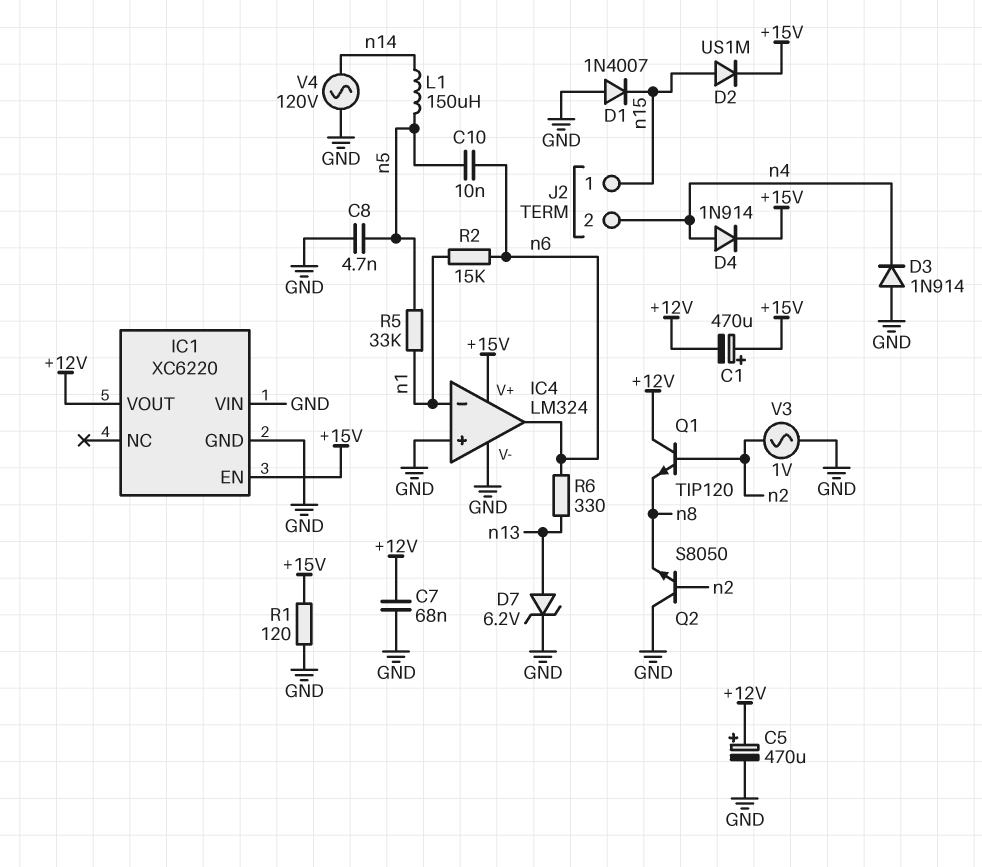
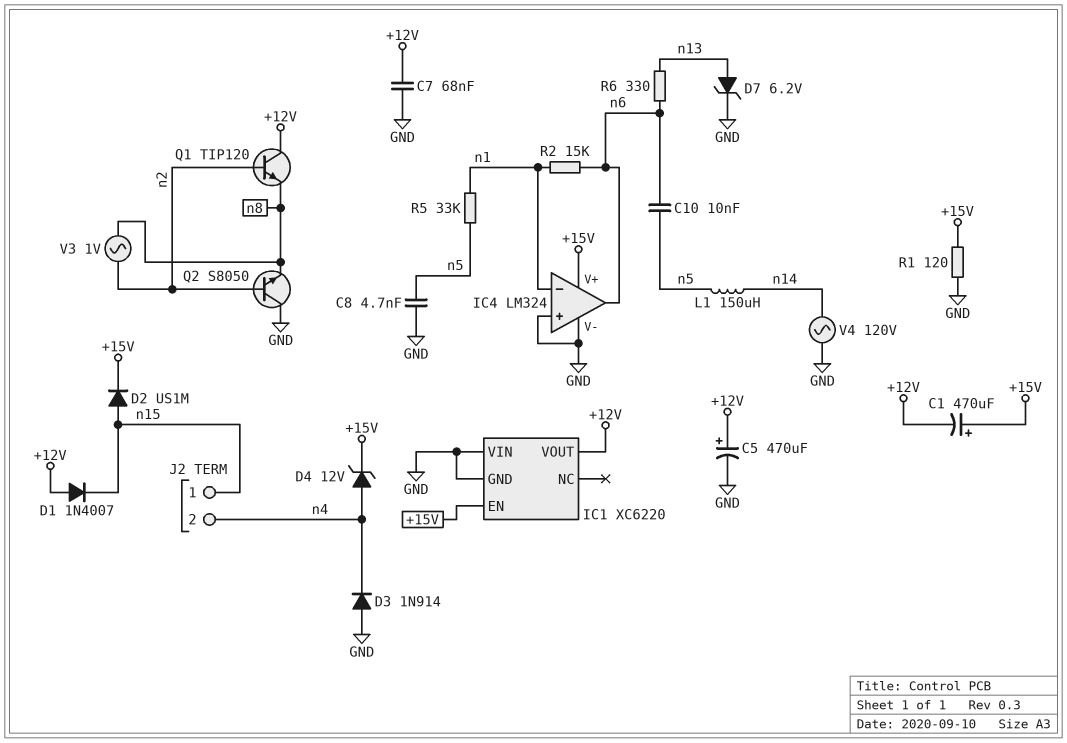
D1: diode 1N4007 (A GND, K n15) -> diode 1N4007 (A +12V, K n15)
D4: diode 1N914 (A n4, K +15V) -> zener 12V (A n4, K +15V)
V3: AC 1V (GND, n2) -> AC 1V (n2, n8)

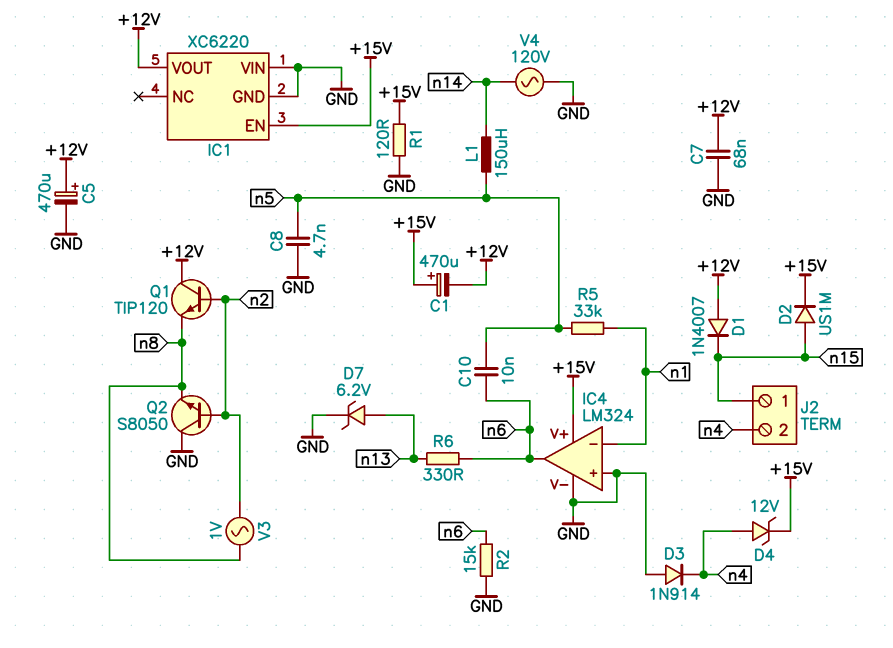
R2: 15k (n1, n6) -> 15k (GND, n6)

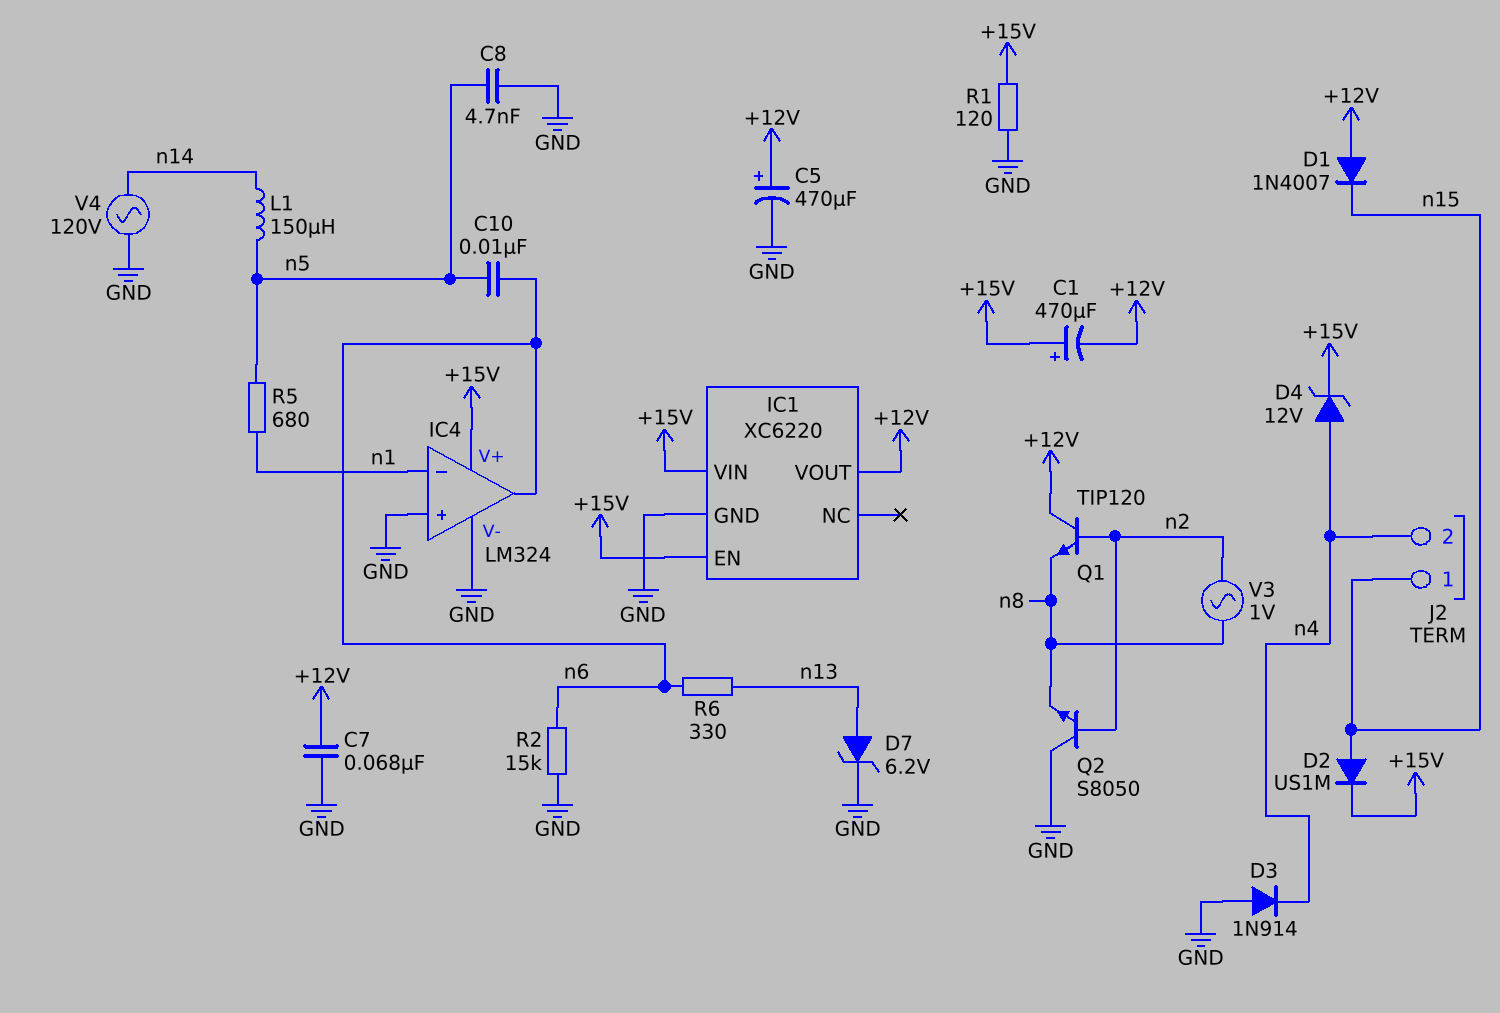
IC1 pin VIN: GND -> +15V
R5: 33k (n1, n5) -> 680 (n1, n5)

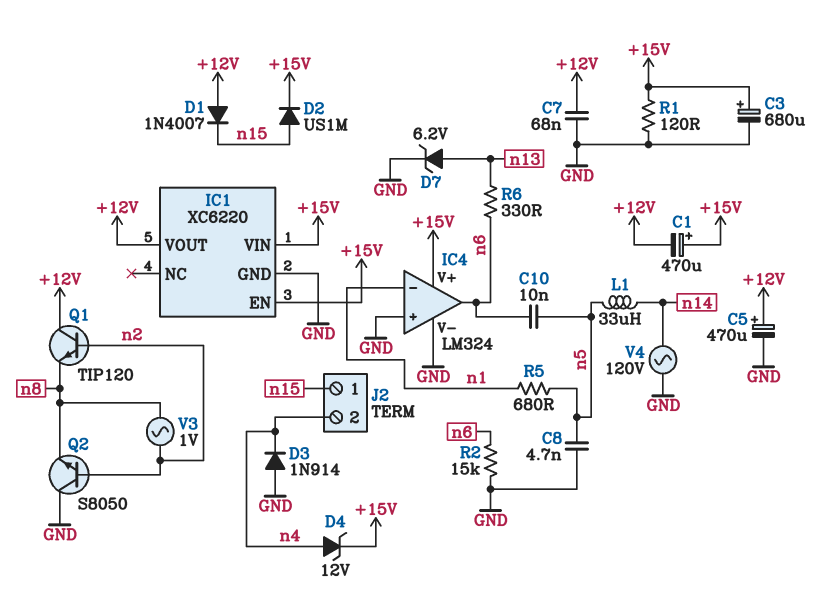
C3: none -> 680uF (plus +15V, minus GND)
L1: 150uH (n5, n14) -> 33uH (n5, n14)

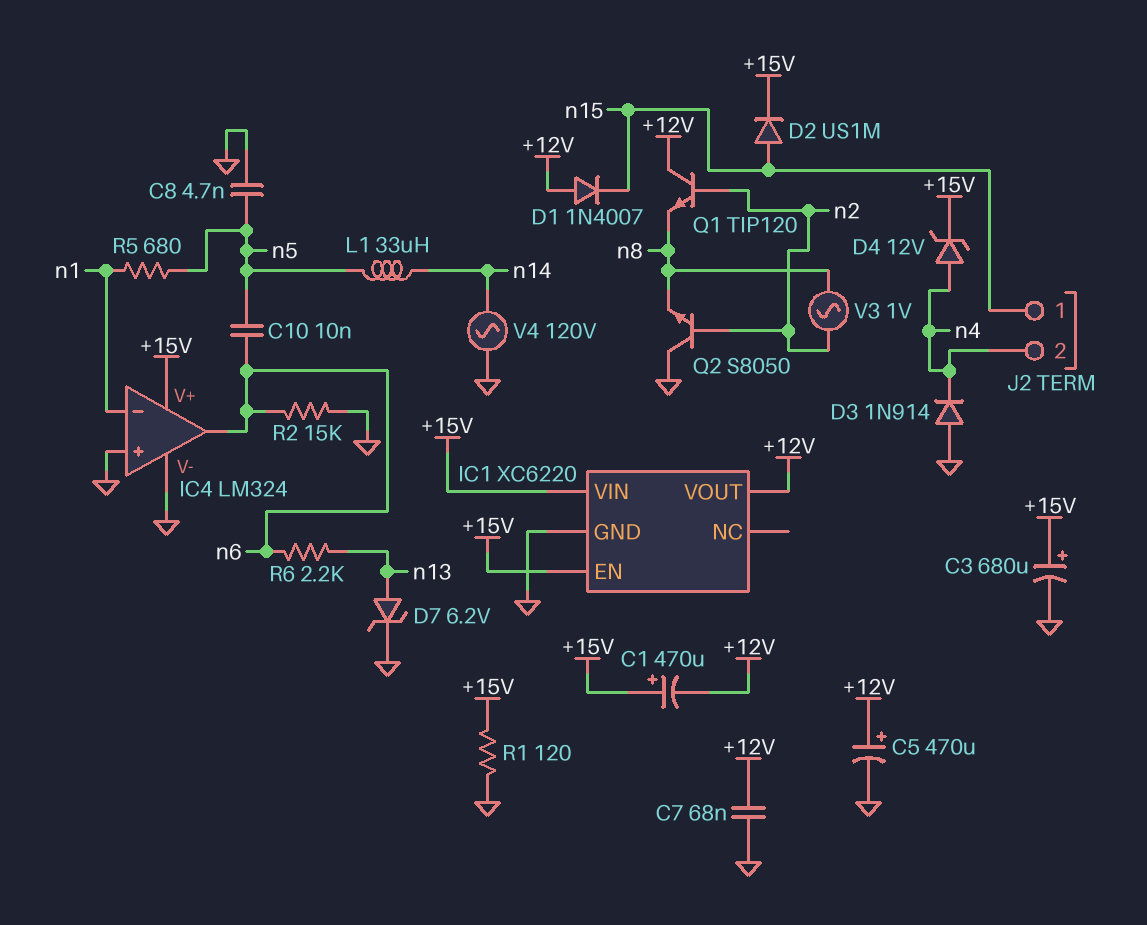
R6: 330 (n6, n13) -> 2.2k (n6, n13)

